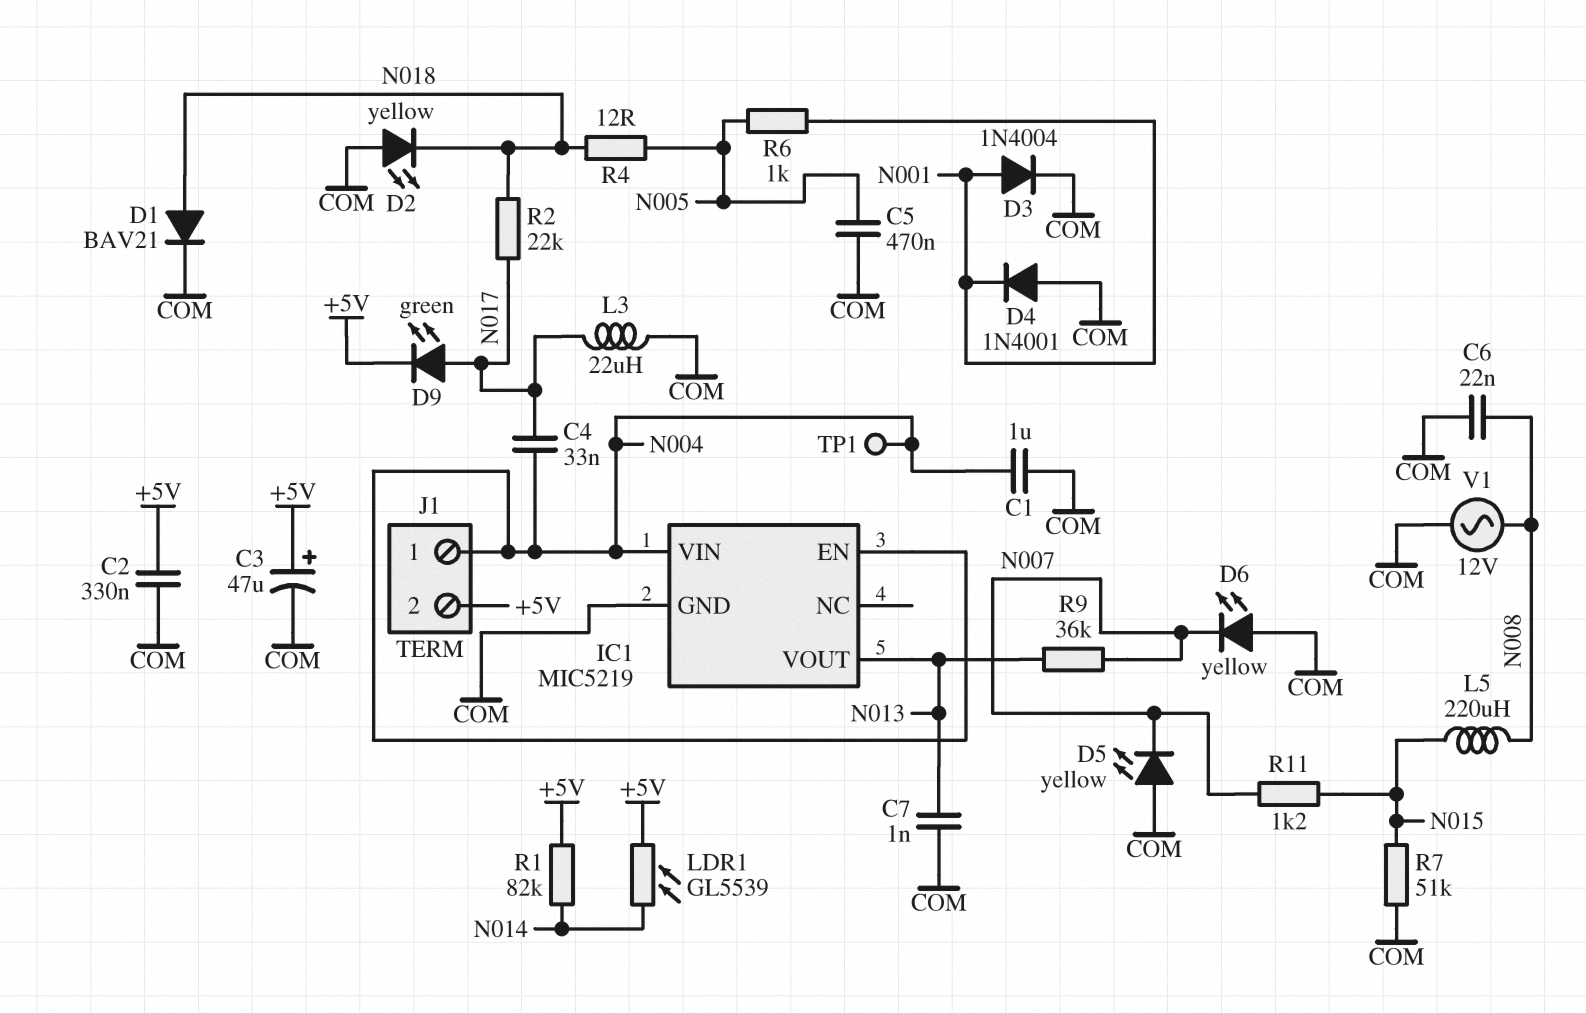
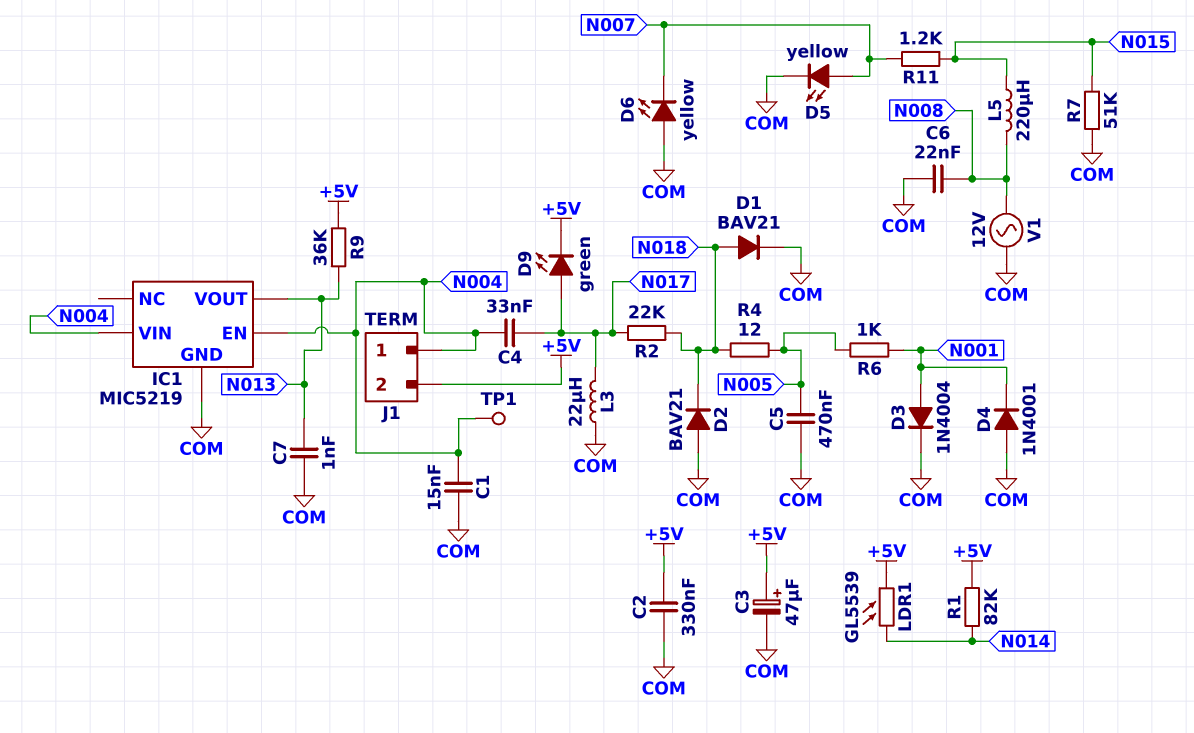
C1: 1uF (COM, N004) -> 15nF (COM, N004)
D2: LED yellow (A COM, K N018) -> diode BAV21 (A COM, K N018)
D5: LED yellow (A COM, K N007) -> LED yellow (A N007, K COM)
R9: 36k (N007, N013) -> 36k (+5V, N013)

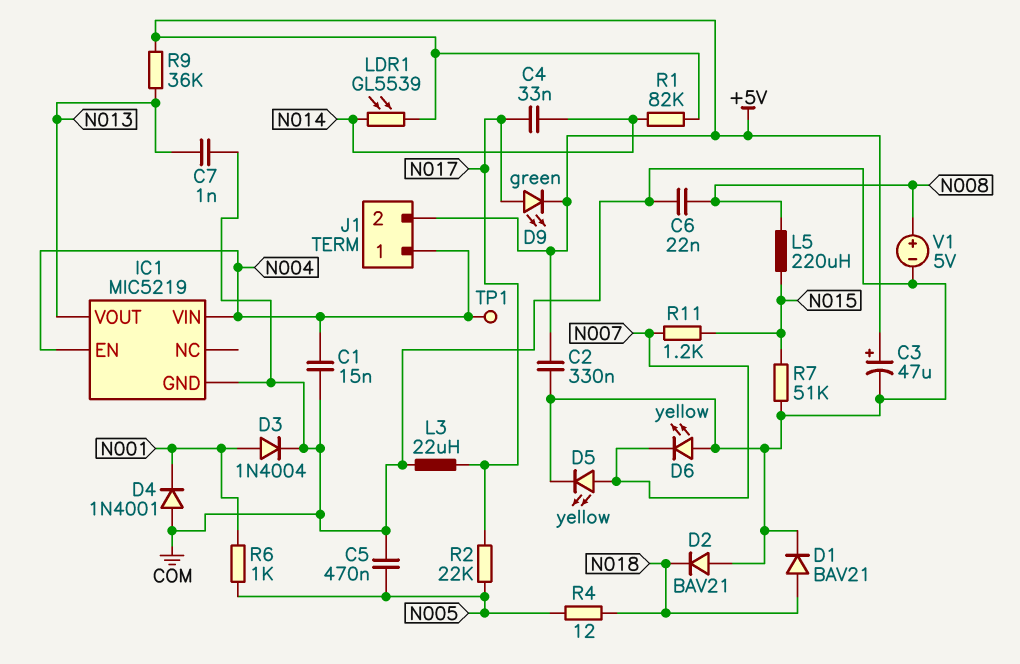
C4: 33nF (N004, N017) -> 33nF (N014, N017)
R2: 22k (N017, N018) -> 22k (N005, N017)
V1: AC 12V (COM, N008) -> 5V (plus N008, minus COM)

